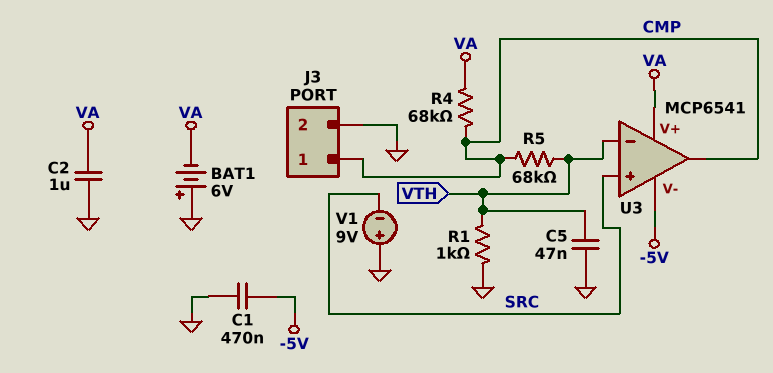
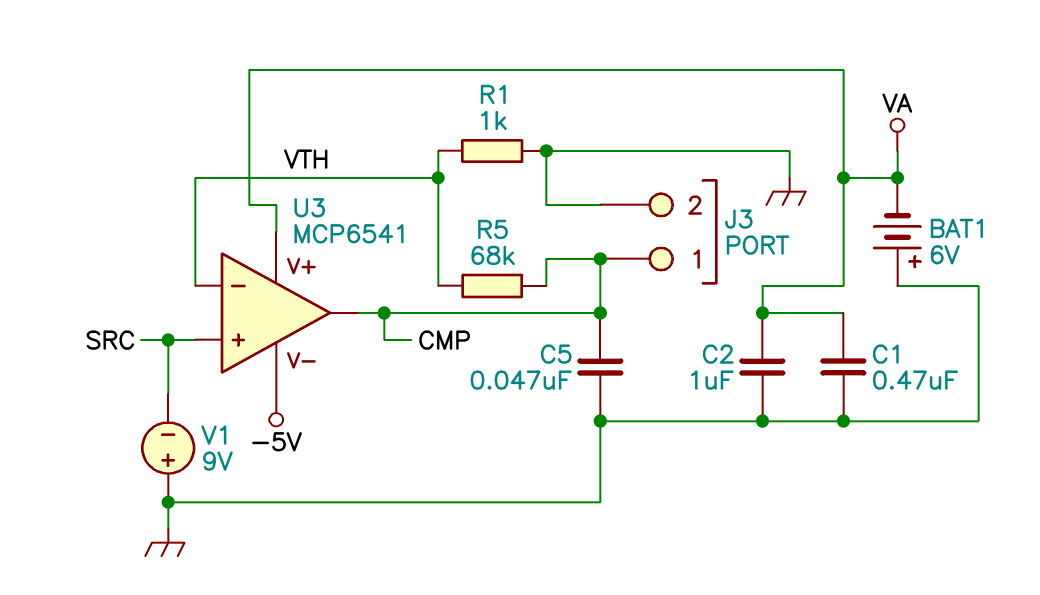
C1: 470nF (-5V, GND) -> 470nF (GND, VA)
C5: 47nF (GND, VTH) -> 47nF (CMP, GND)
R4: 68k (CMP, VA) -> none

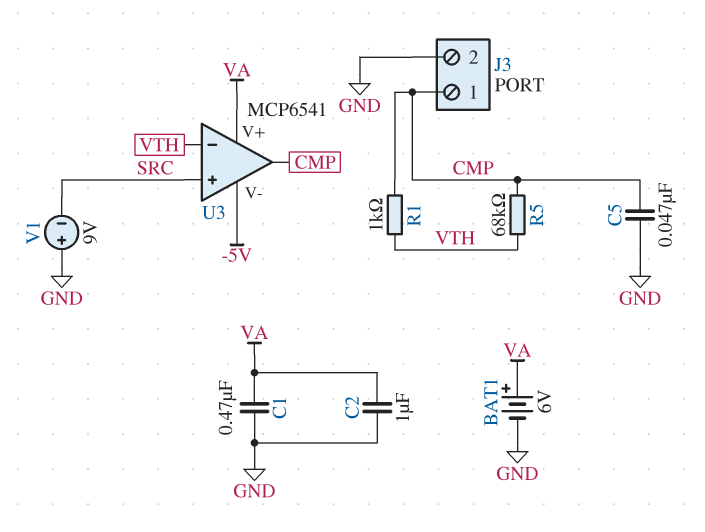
BAT1: 6V (plus GND, minus VA) -> 6V (plus VA, minus GND)
R1: 1k (GND, VTH) -> 1k (CMP, VTH)

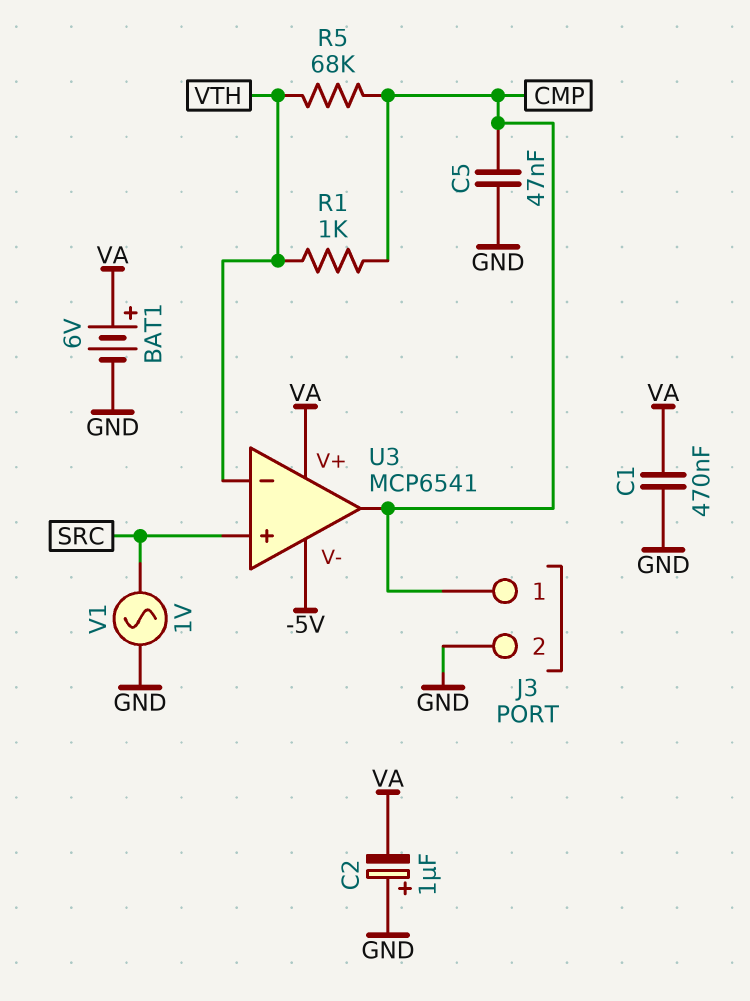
C2: 1uF (GND, VA) -> 1uF (plus GND, minus VA)
V1: 9V (plus GND, minus SRC) -> AC 1V (GND, SRC)

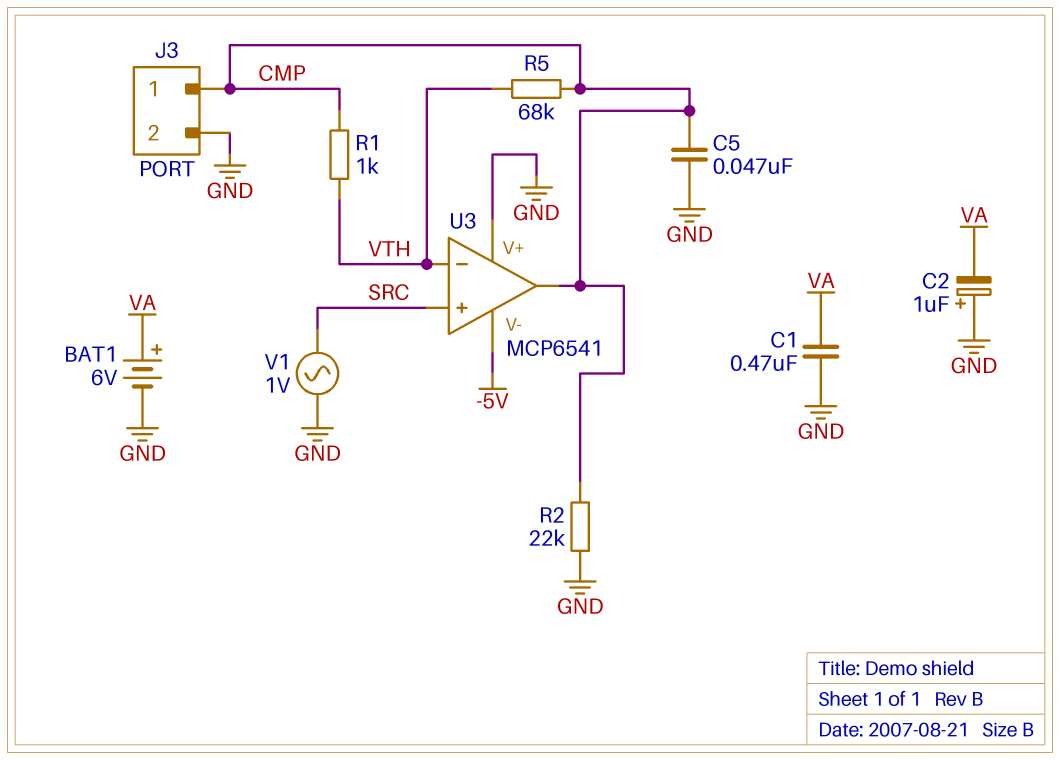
R2: none -> 22k (CMP, GND)
U3 pin V+: VA -> GND

